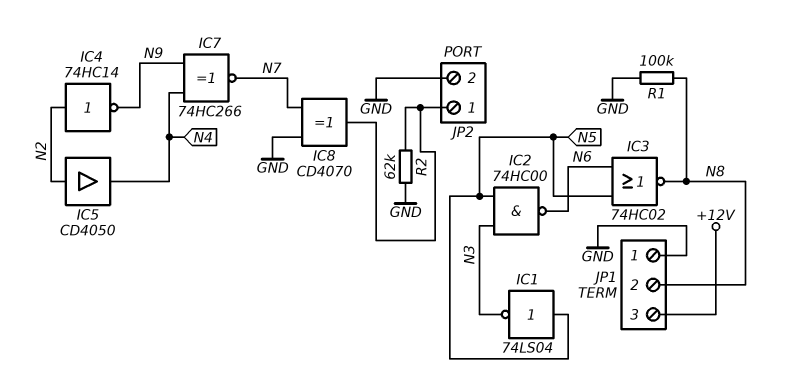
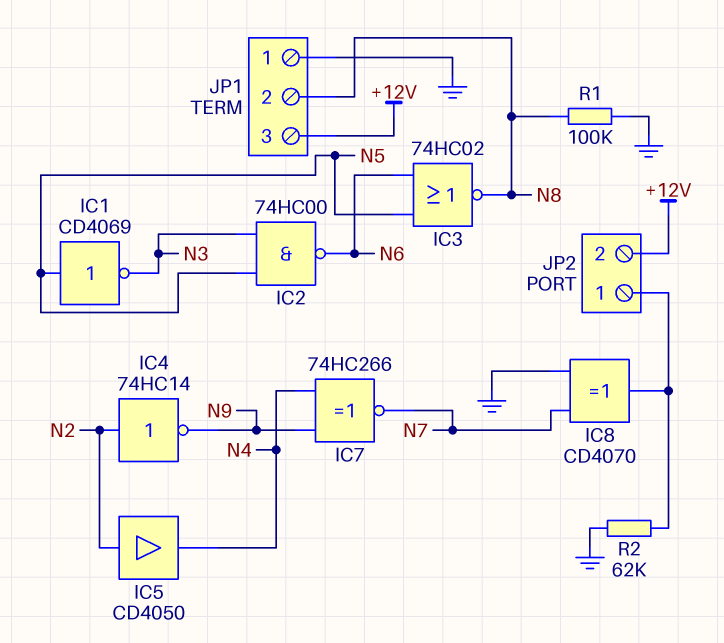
IC1: NOT 74LS04 (in N5, out N3) -> NOT CD4069 (in N5, out N3)
JP2 pin 2: GND -> +12V

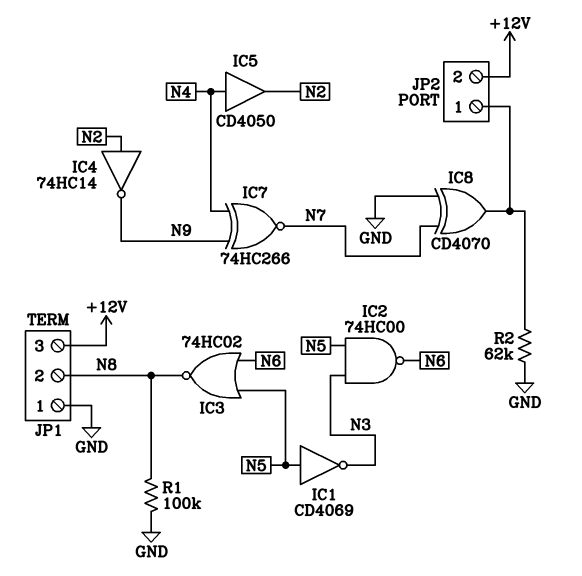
IC5: buffer CD4050 (in N2, out N4) -> buffer CD4050 (in N4, out N2)

